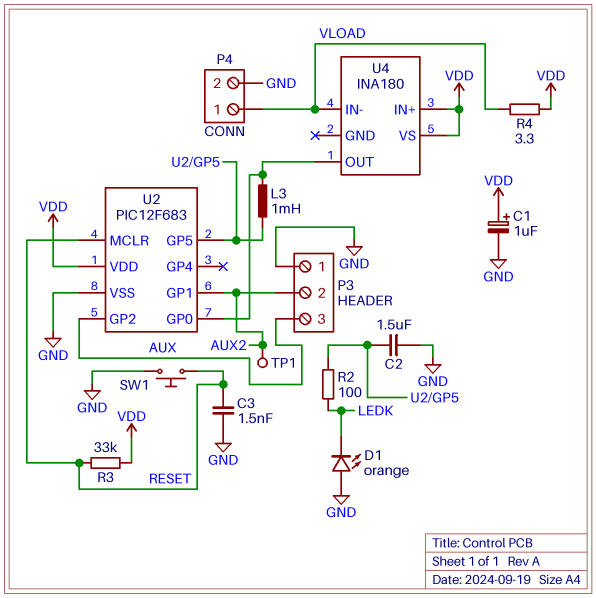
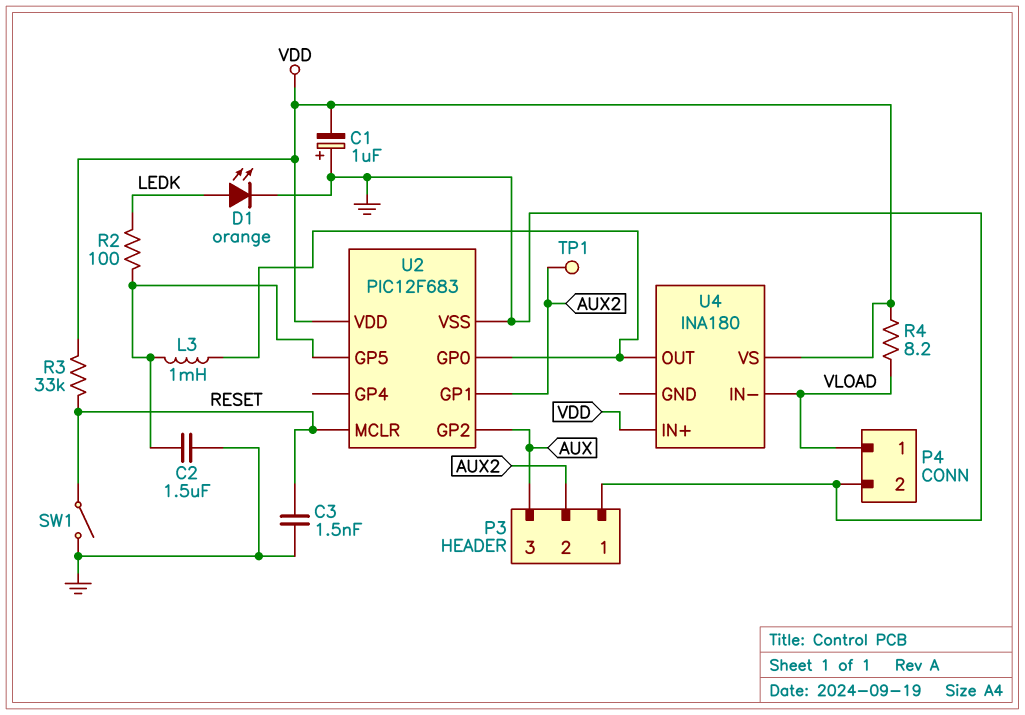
C1: 1uF (plus VDD, minus GND) -> 1uF (plus GND, minus VDD)
D1: LED orange (A GND, K LEDK) -> LED orange (A LEDK, K GND)
R4: 3.3 (VDD, VLOAD) -> 8.2 (VDD, VLOAD)
SW1: button (GND, RESET) -> switch (GND, RESET)

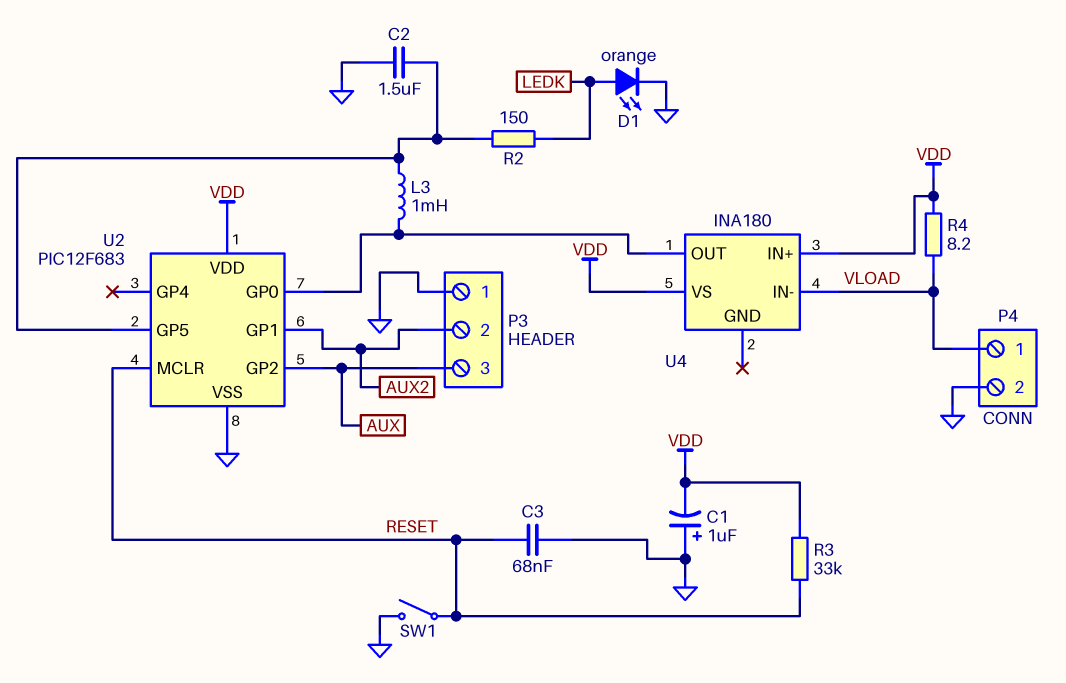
C3: 1.5nF (GND, RESET) -> 68nF (GND, RESET)
R2: 100 (LEDK, U2/GP5) -> 150 (LEDK, U2/GP5)
TP1: test point (AUX2) -> none

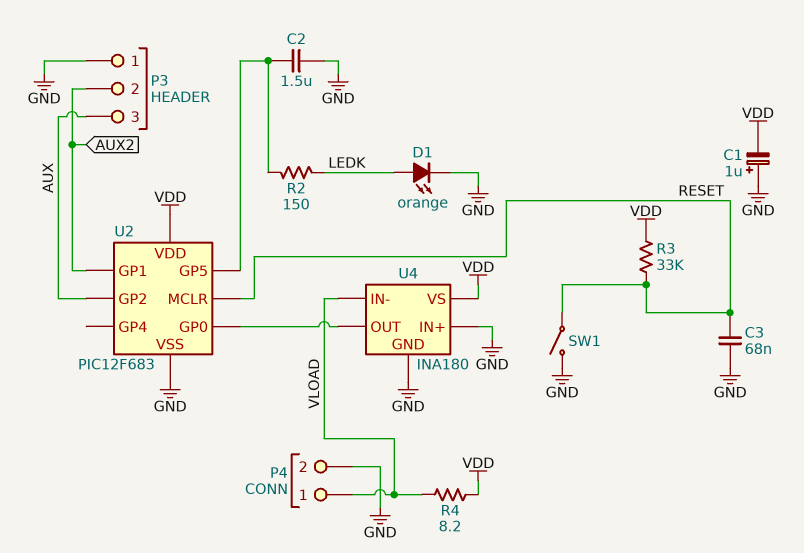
L3: 1mH (U2/GP0, U2/GP5) -> none
U4 pin GND: none -> GND
U4 pin IN+: VDD -> GND

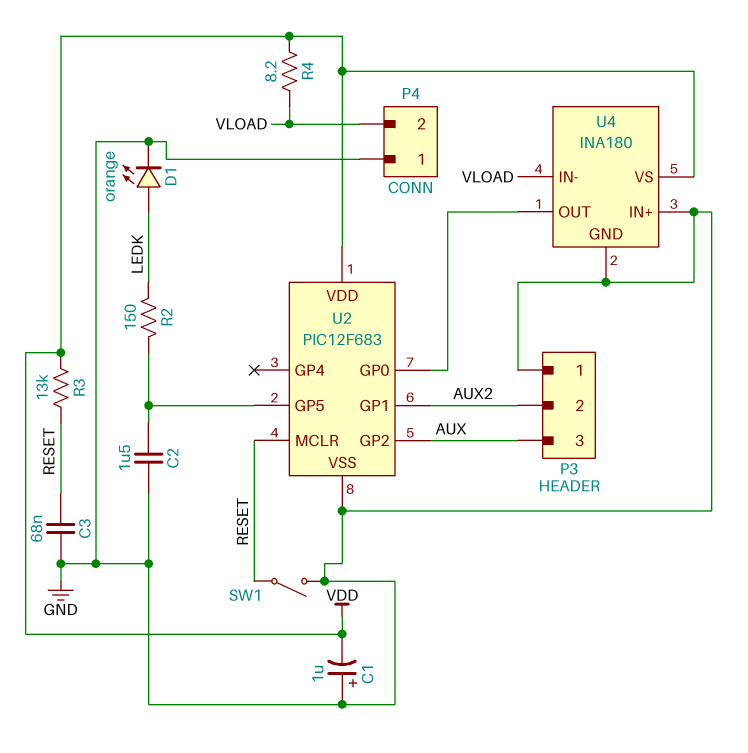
P4 pin 1: VLOAD -> GND
P4 pin 2: GND -> VLOAD
R3: 33k (RESET, VDD) -> 13k (RESET, VDD)

